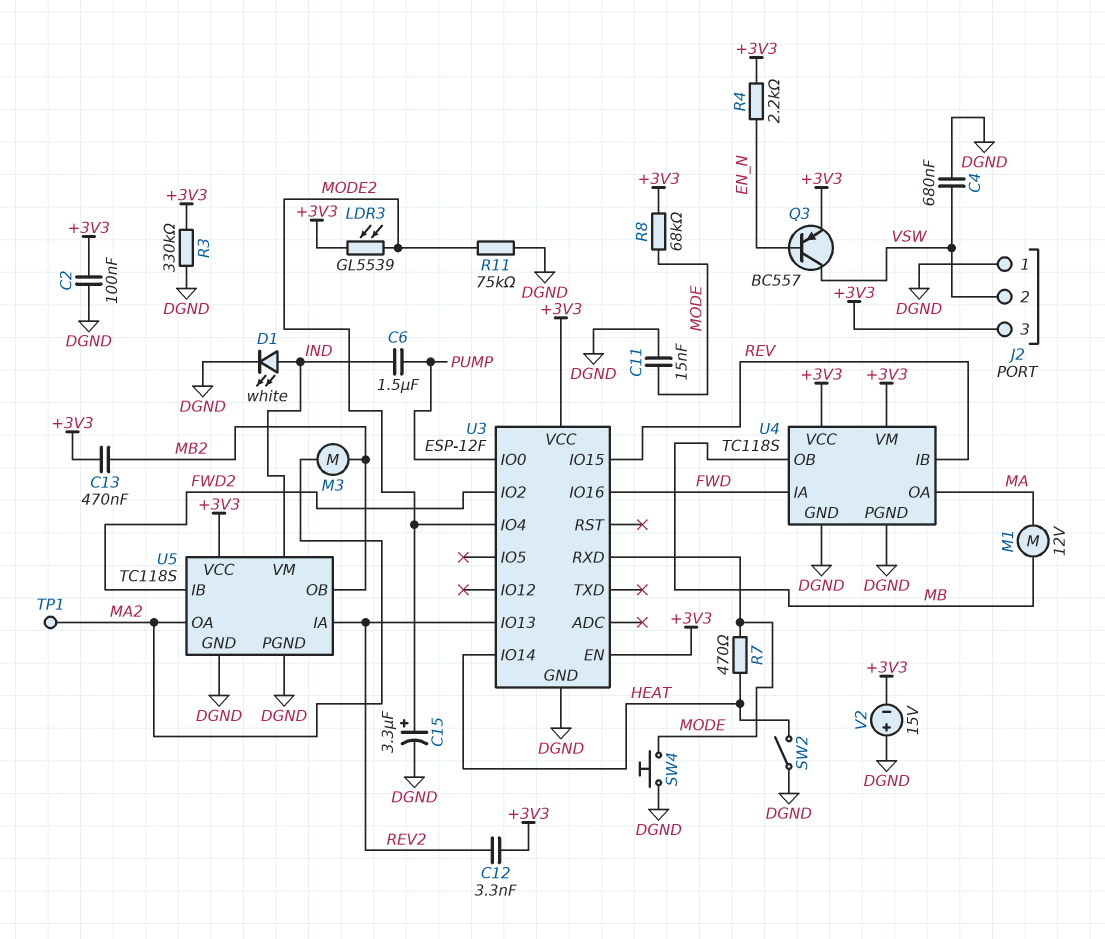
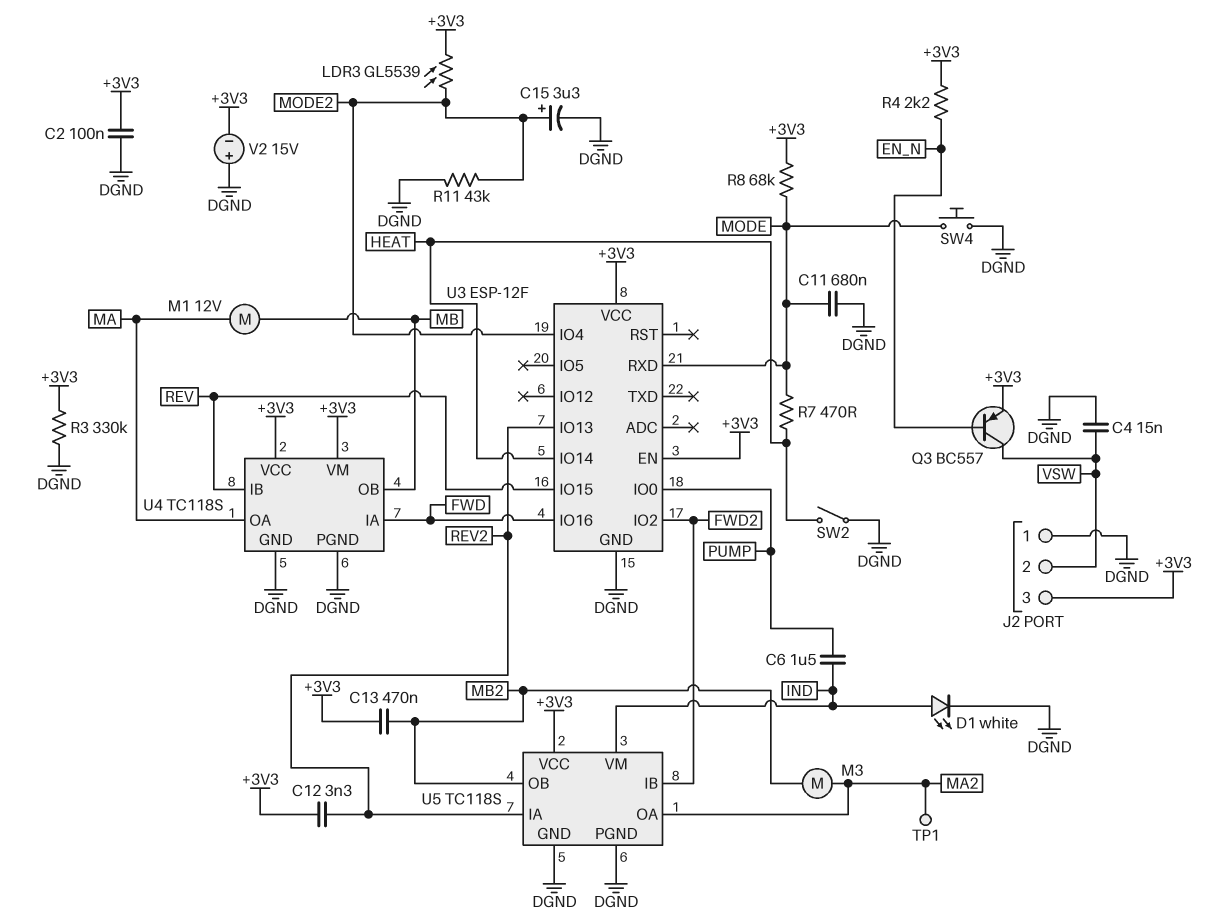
C4: 680nF (DGND, VSW) -> 15nF (DGND, VSW)
C11: 15nF (DGND, MODE) -> 680nF (DGND, MODE)
R11: 75k (DGND, MODE2) -> 43k (DGND, MODE2)

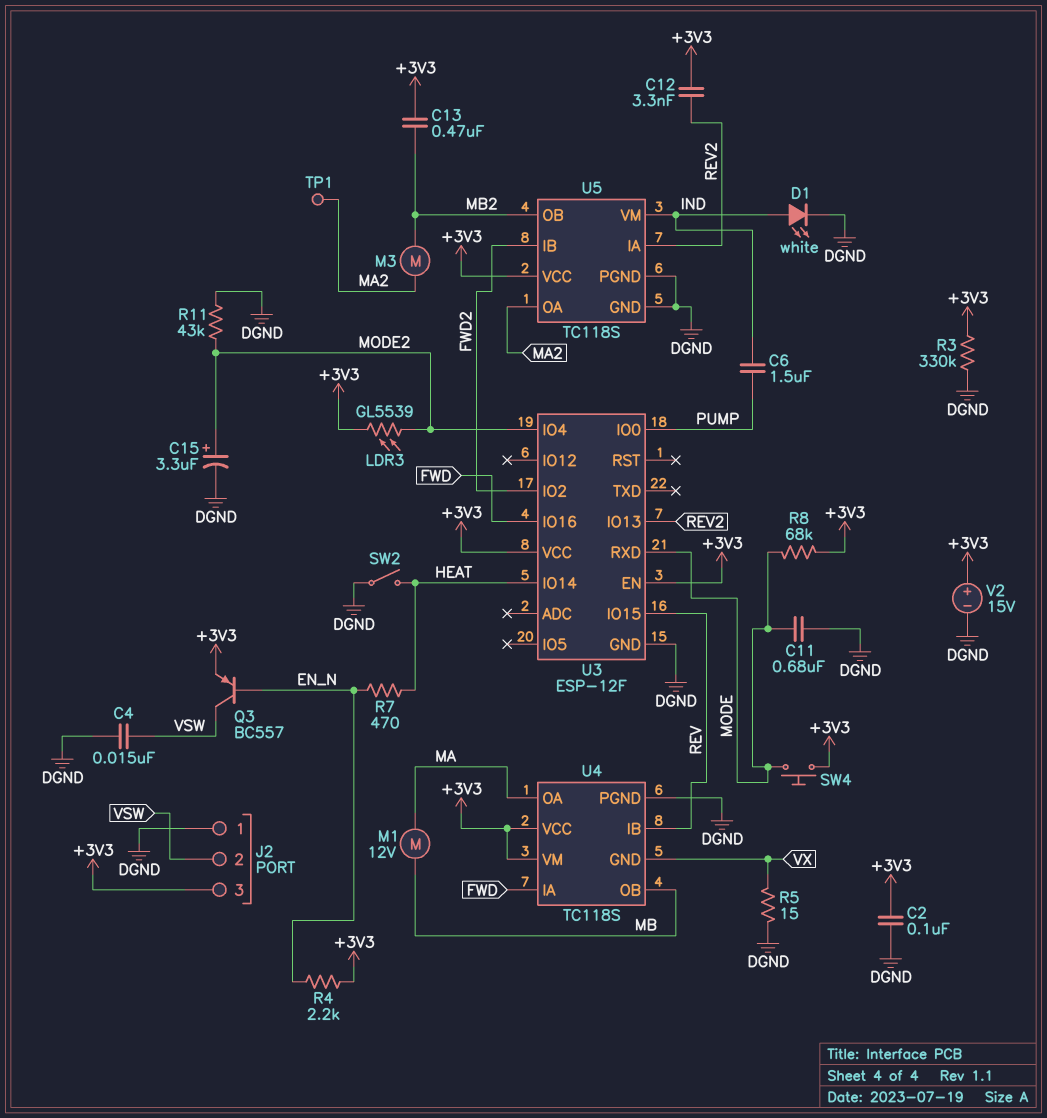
R5: none -> 15 (DGND, VX)
R7: 470 (HEAT, MODE) -> 470 (EN_N, HEAT)
SW4: button (DGND, MODE) -> button (+3V3, MODE)
U4 pin GND: DGND -> VX
V2: 15V (plus DGND, minus +3V3) -> 15V (plus +3V3, minus DGND)

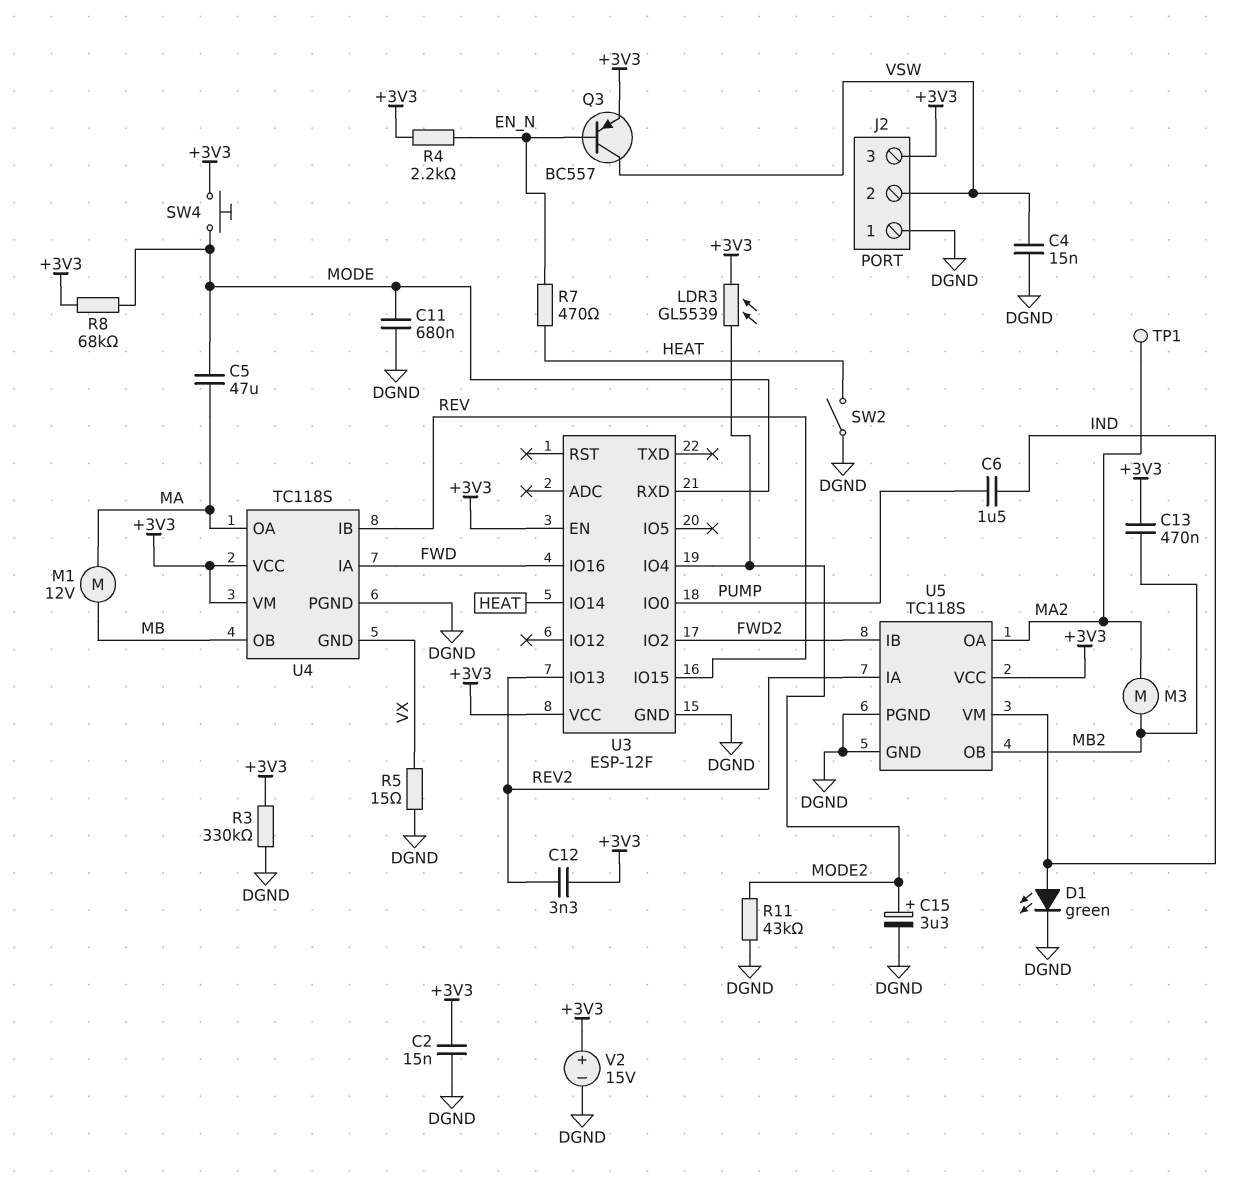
C2: 100nF (+3V3, DGND) -> 15nF (+3V3, DGND)
C5: none -> 47uF (MA, MODE)
D1: LED white (A IND, K DGND) -> LED green (A IND, K DGND)

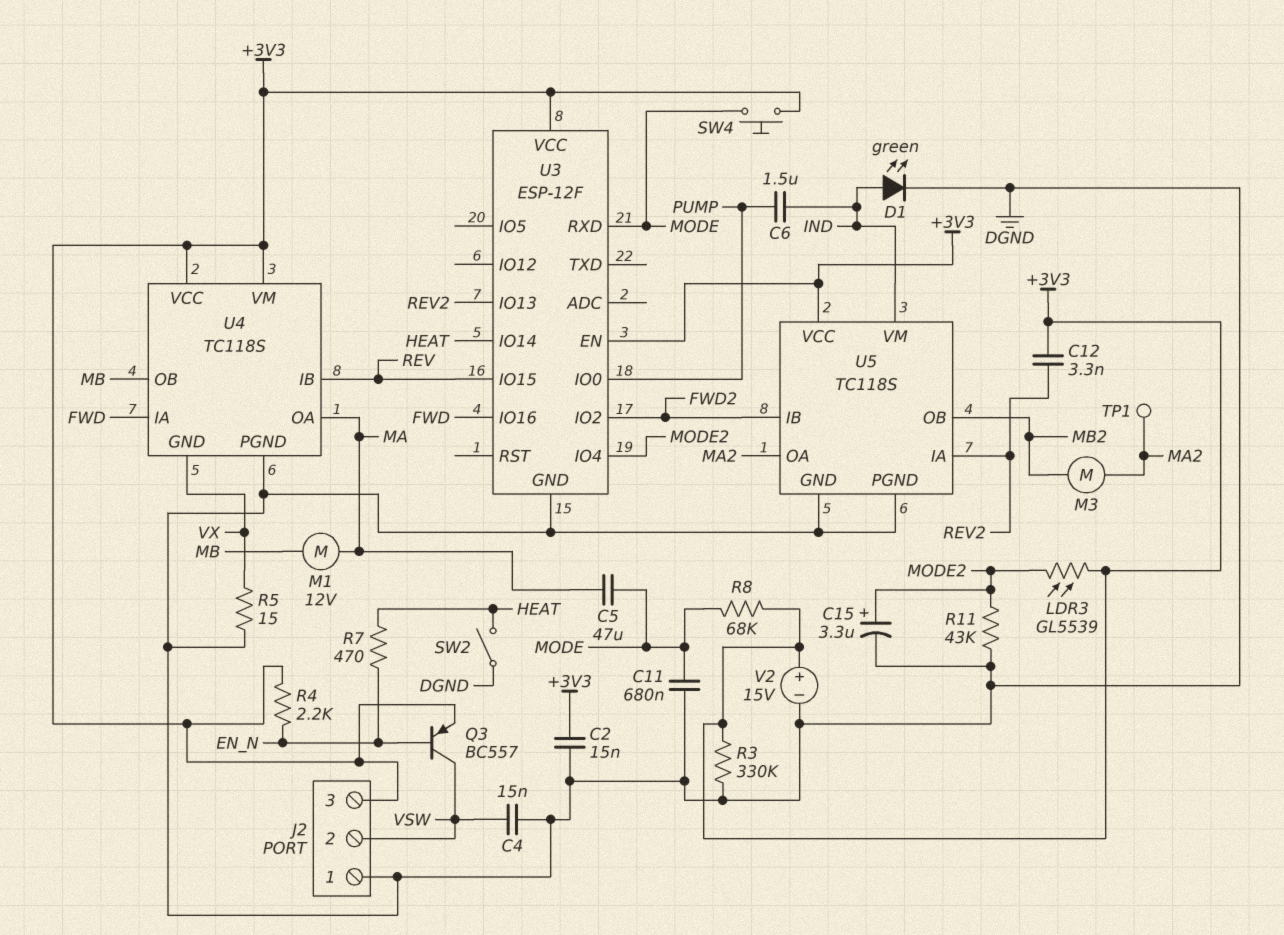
C13: 470nF (+3V3, MB2) -> none

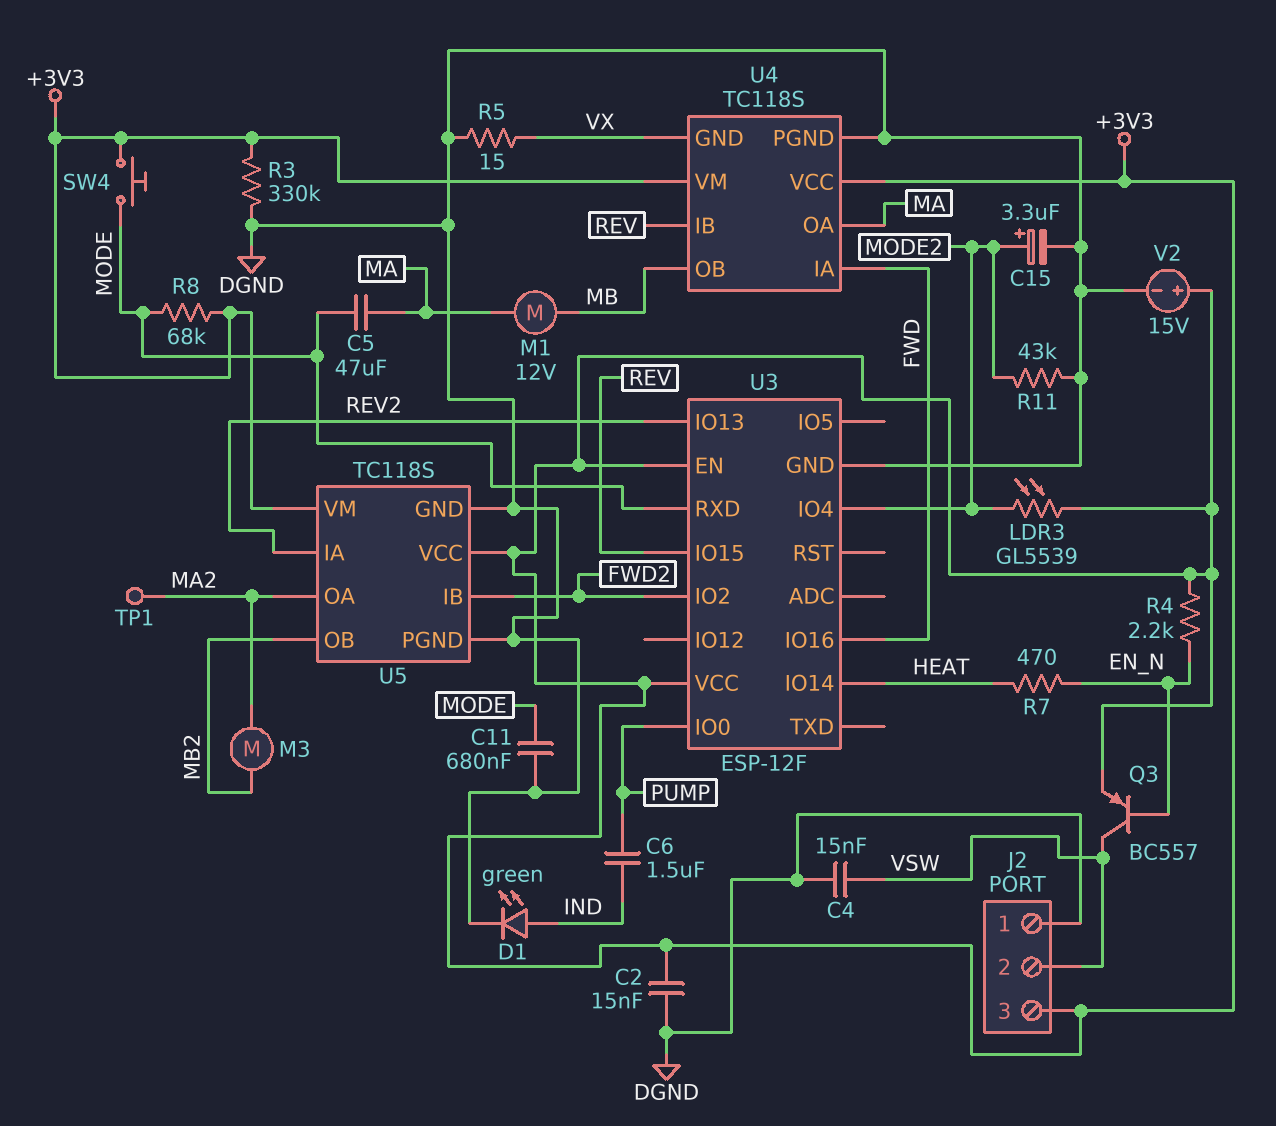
C12: 3.3nF (+3V3, REV2) -> none
SW2: switch (DGND, HEAT) -> none
U5 pin VM: IND -> +3V3

